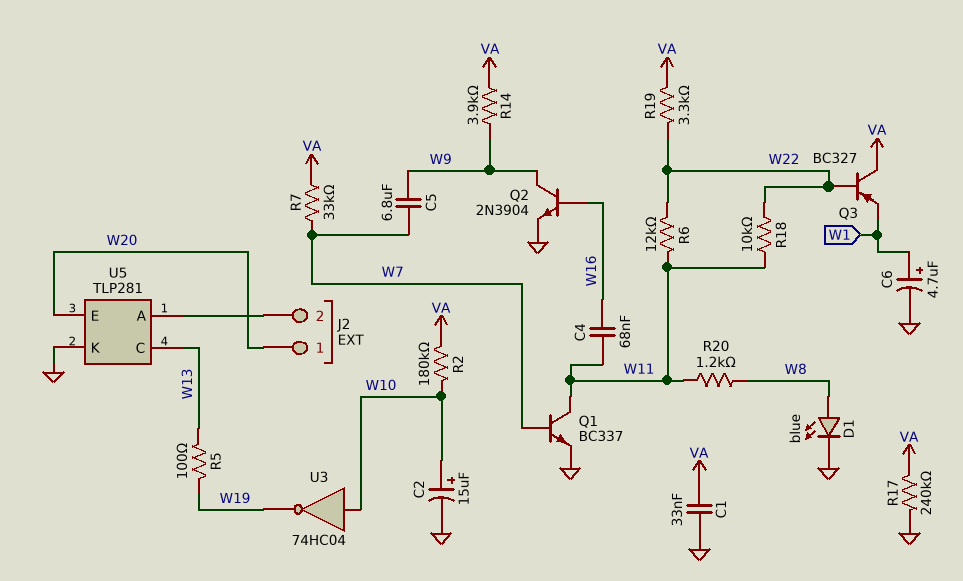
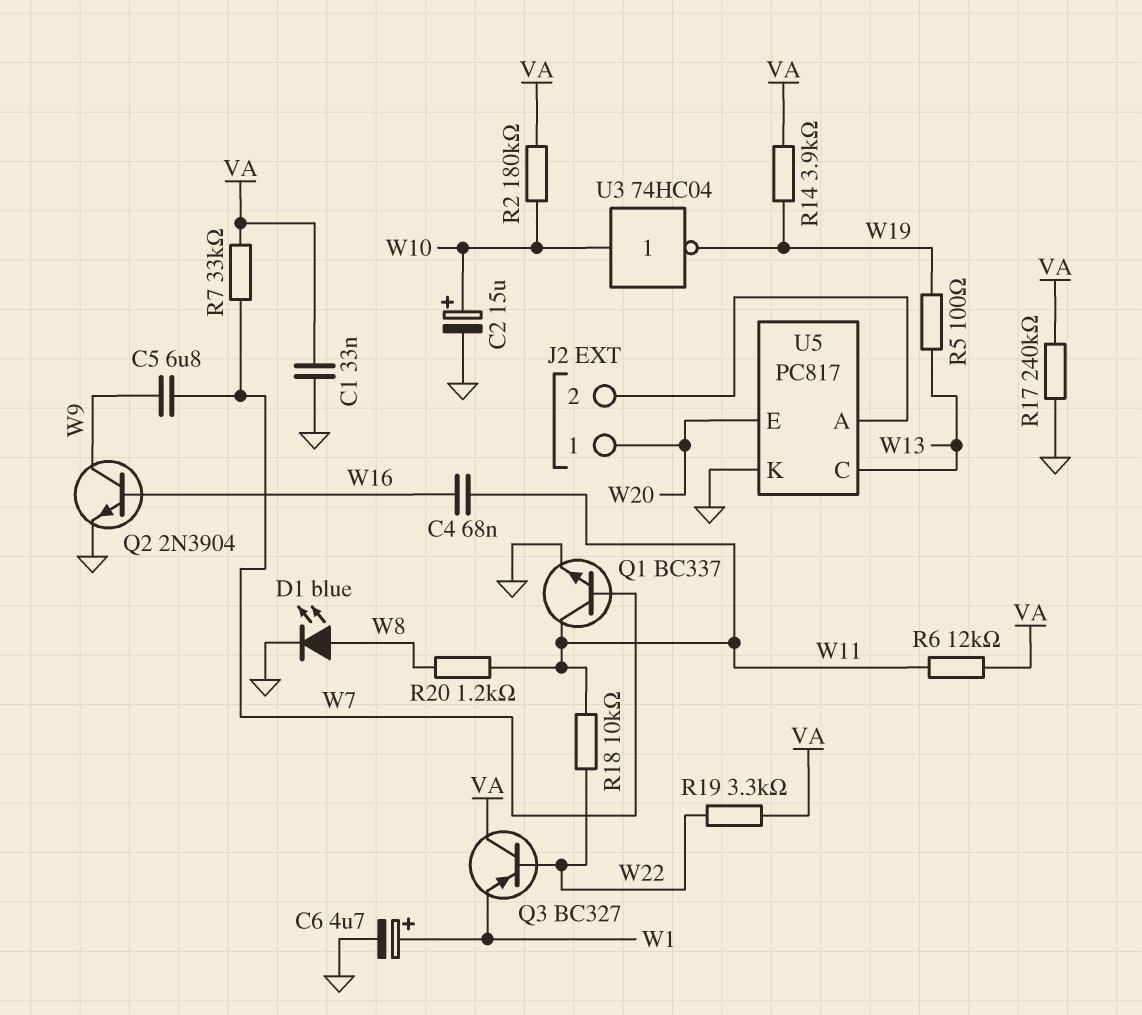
R6: 12k (W11, W22) -> 12k (VA, W11)
R14: 3.9k (VA, W9) -> 3.9k (VA, W19)
U5: TLP281 -> PC817

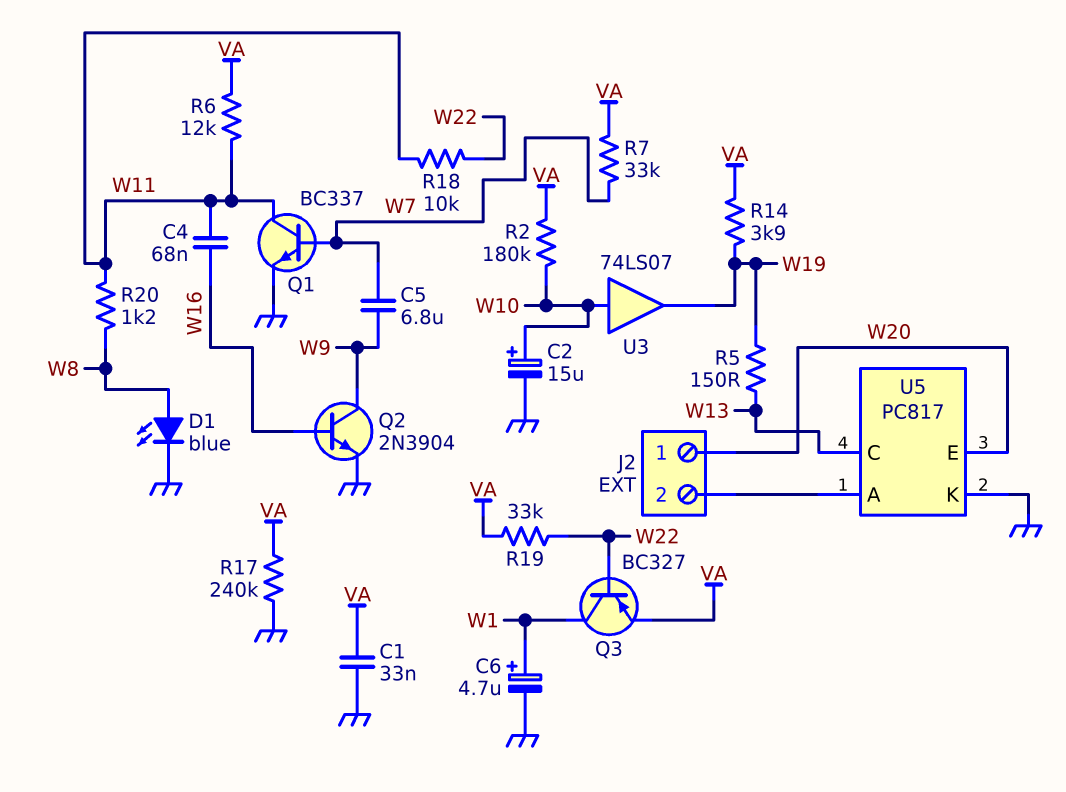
Q3: PNP BC327 (B W22, C VA, E W1) -> PNP BC327 (B W22, C W1, E VA)
R5: 100 (W13, W19) -> 150 (W13, W19)
R19: 3.3k (VA, W22) -> 33k (VA, W22)
U3: NOT 74HC04 (in W10, out W19) -> buffer 74LS07 (in W10, out W19)

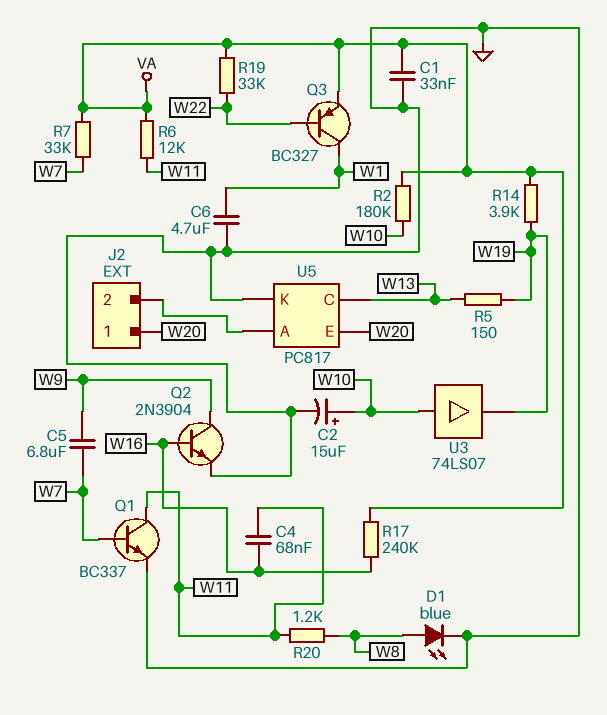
C6: 4.7uF (plus W1, minus GND) -> 4.7uF (GND, W1)
R17: 240k (GND, VA) -> 240k (VA, W16)
R18: 10k (W11, W22) -> none

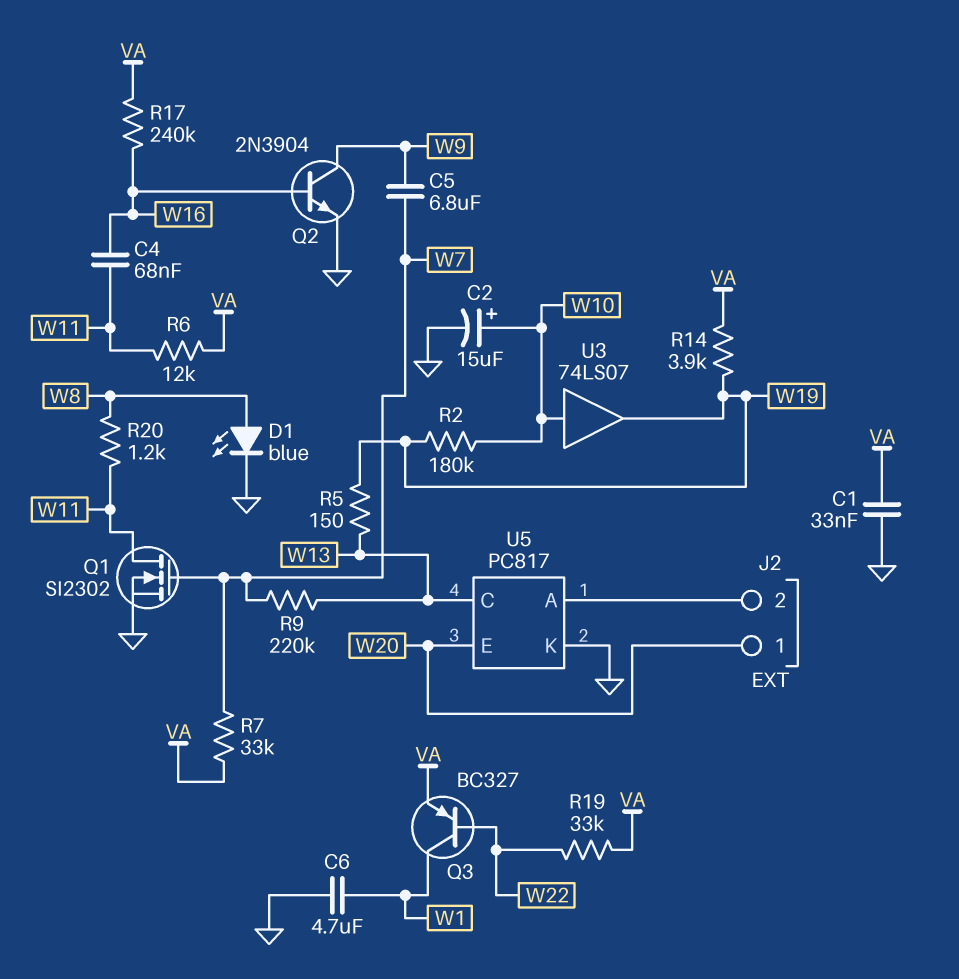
Q1: NPN BC337 (B W7, C W11, E GND) -> NMOS SI2302 (G W7, D W11, S GND)
R2: 180k (VA, W10) -> 180k (W10, W19)
R9: none -> 220k (W7, W13)

